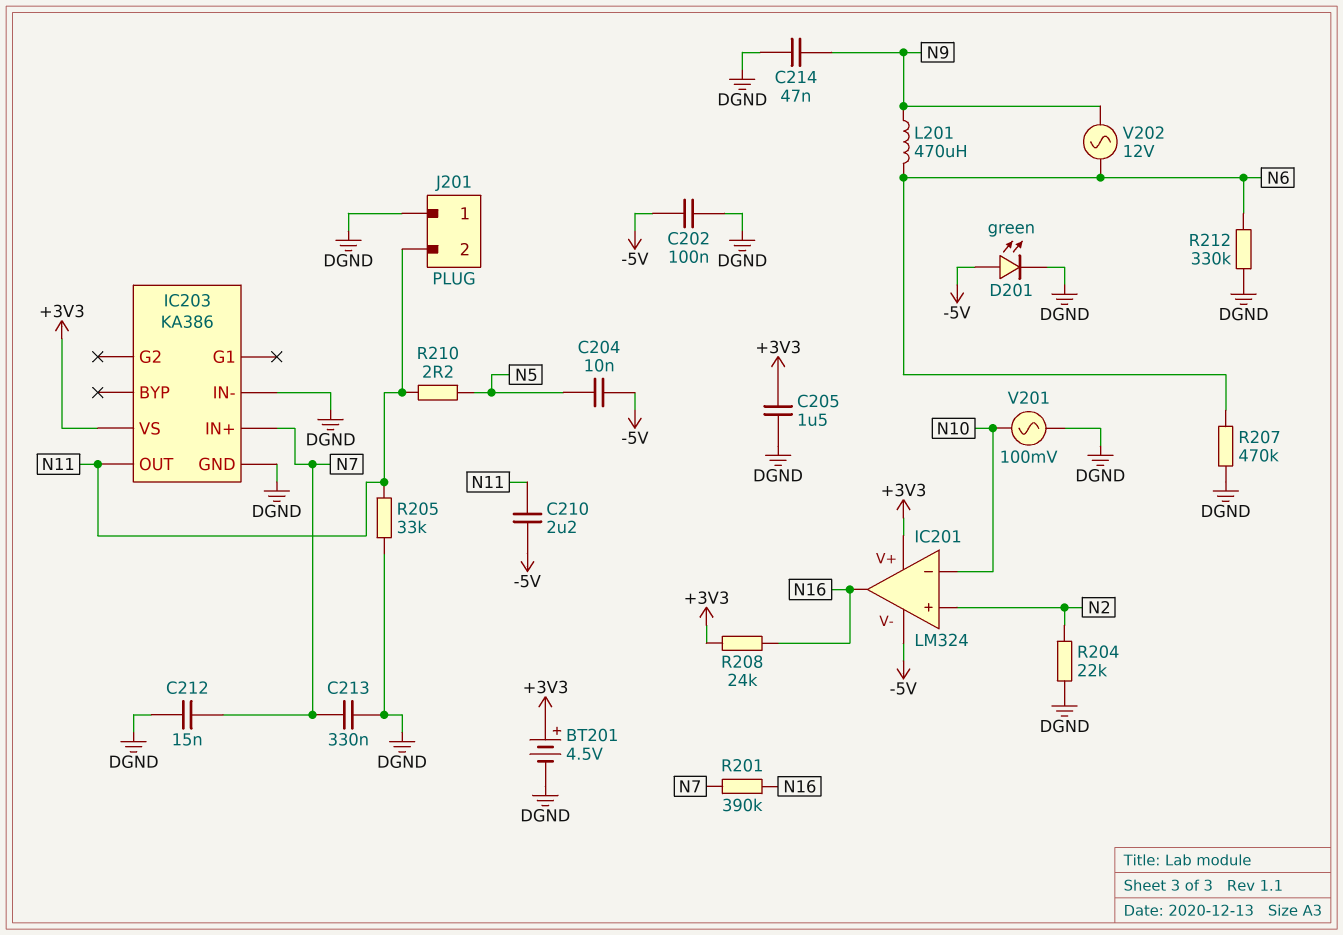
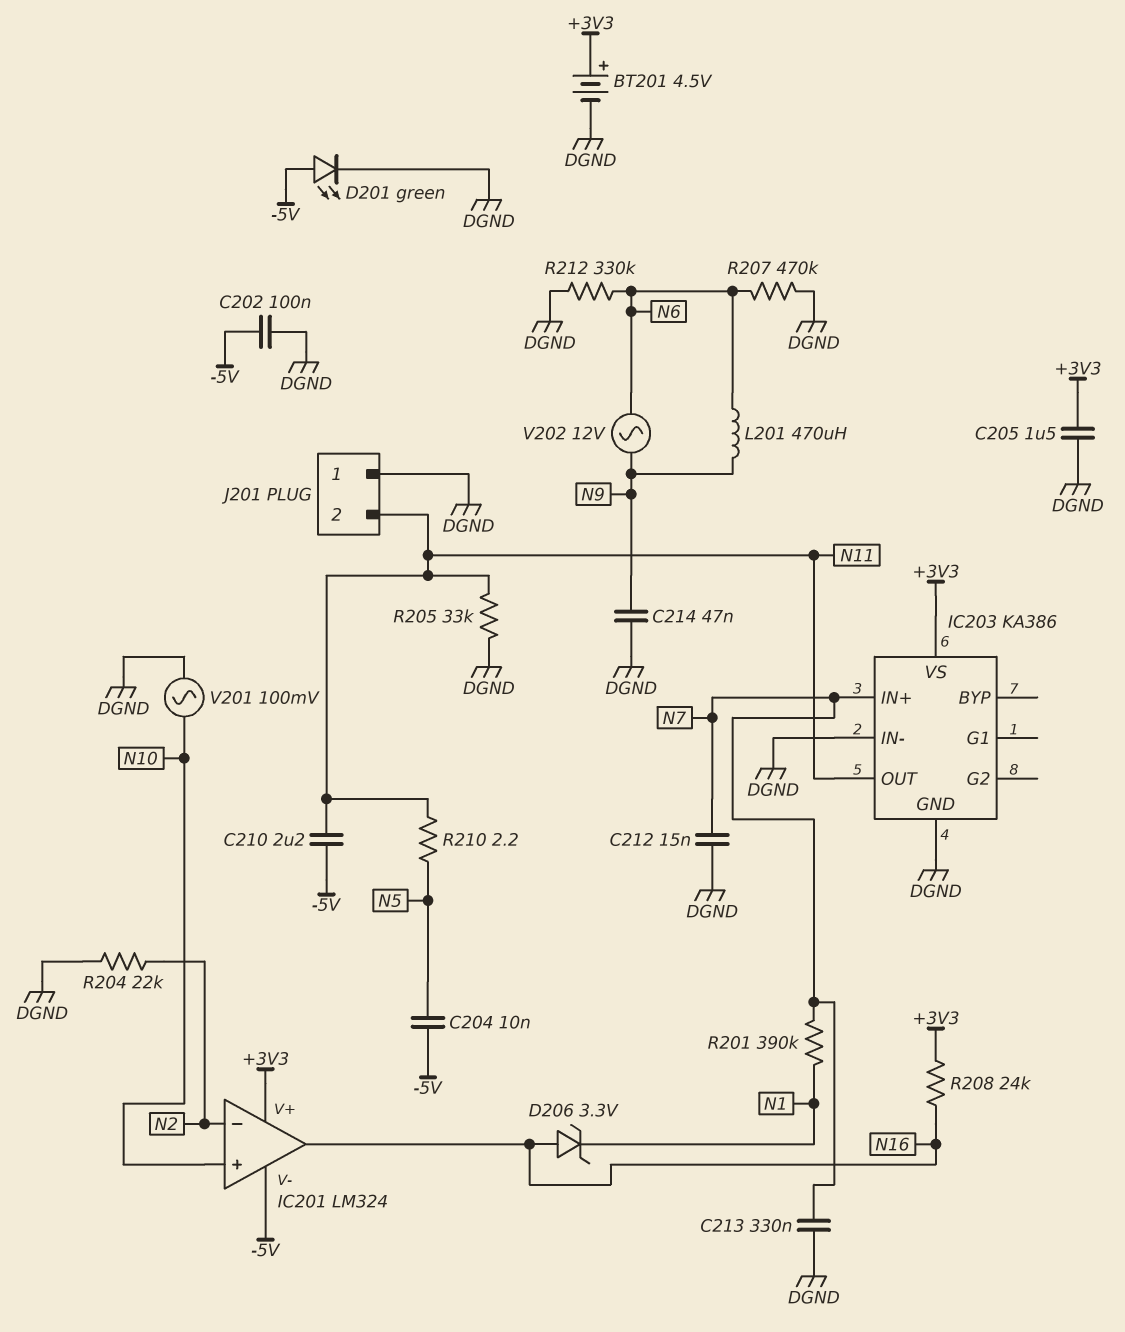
D206: none -> zener 3.3V (A N16, K N1)
IC201 pin in+: N2 -> N10
IC201 pin in-: N10 -> N2
R201: 390k (N7, N16) -> 390k (N1, N7)

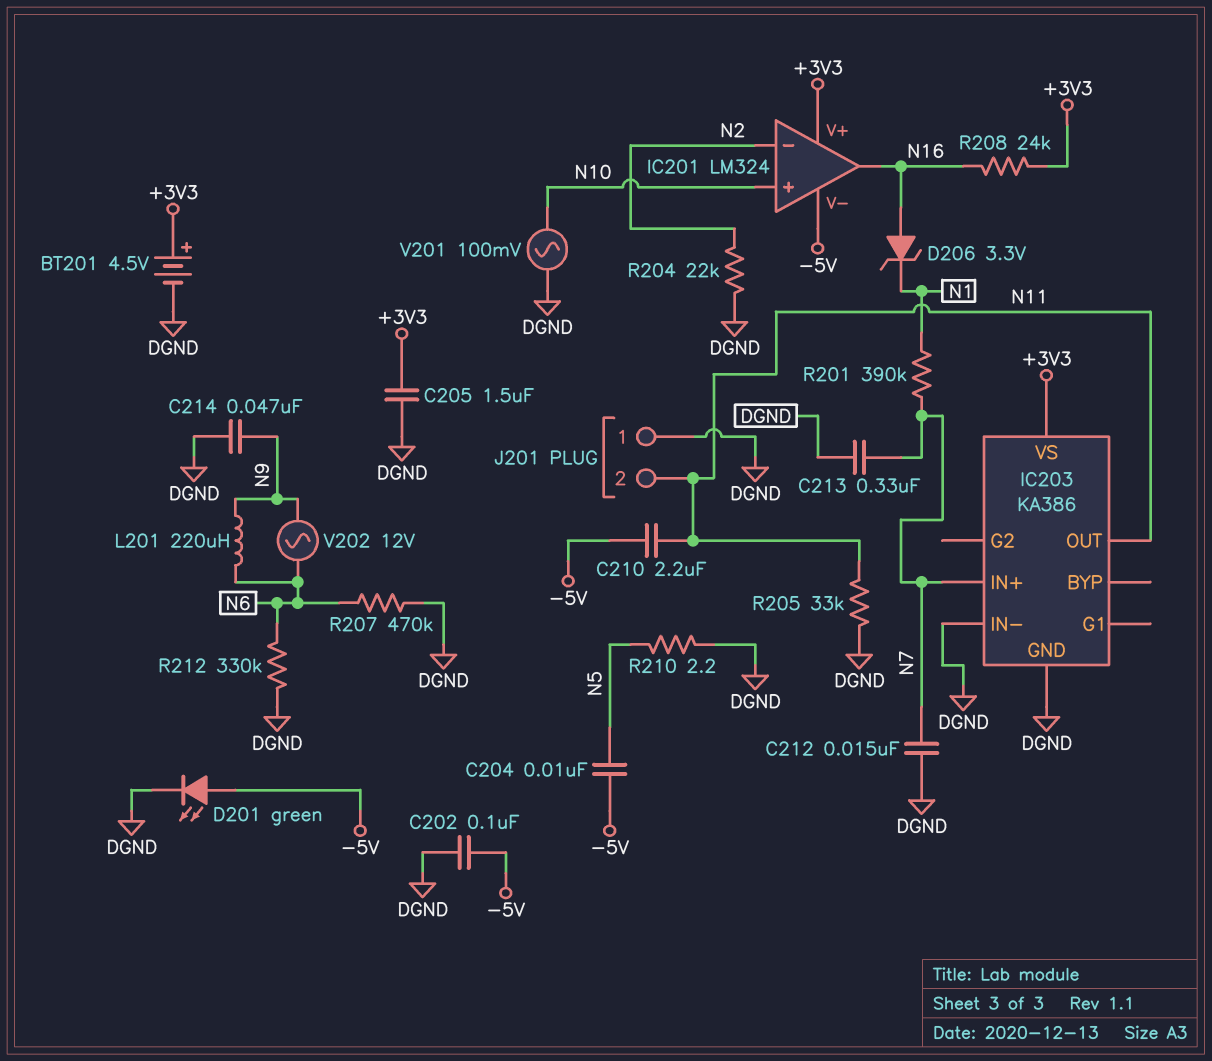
L201: 470uH (N6, N9) -> 220uH (N6, N9)
R210: 2.2 (N5, N11) -> 2.2 (DGND, N5)

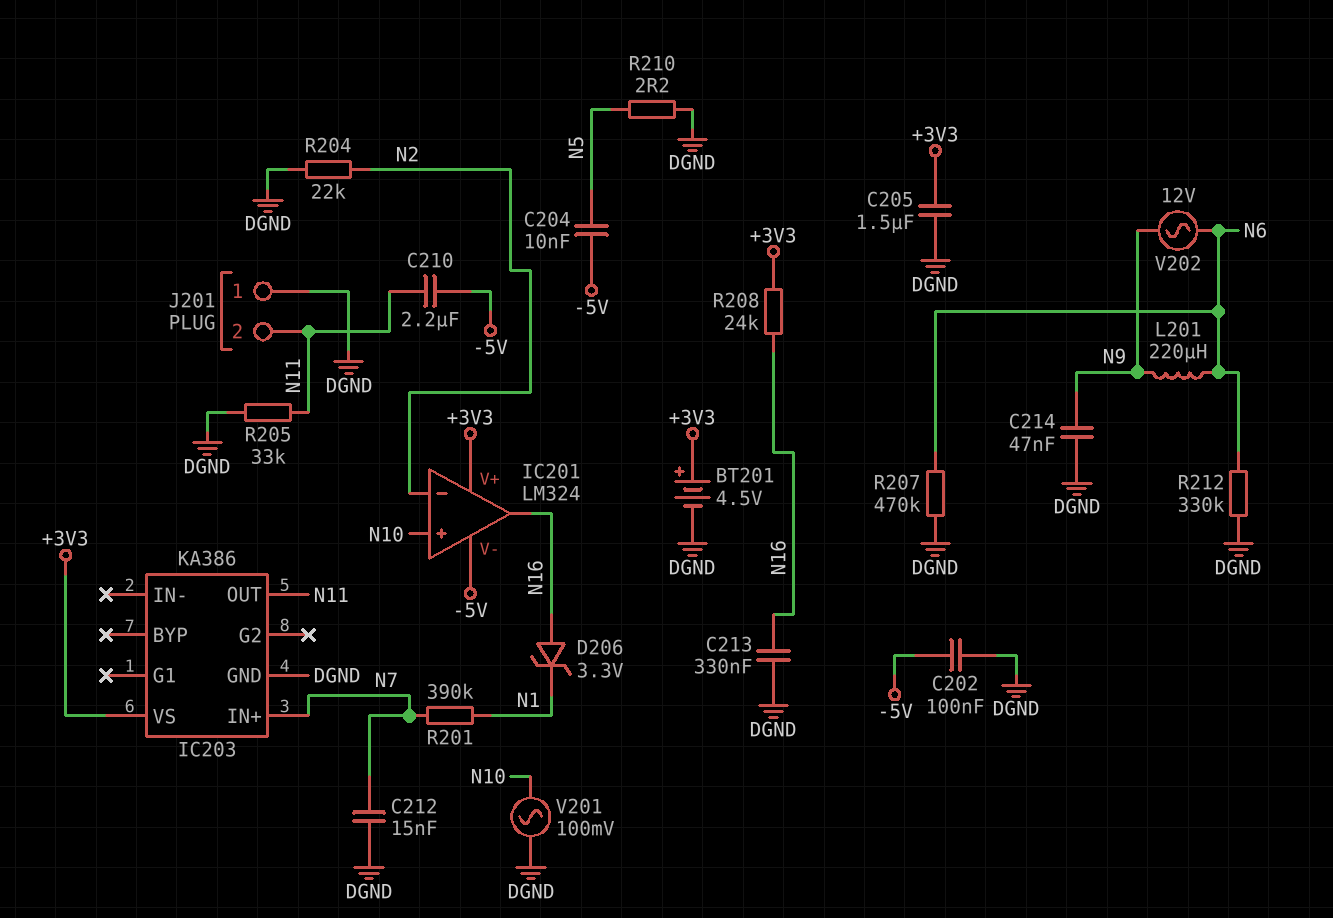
C213: 330nF (DGND, N7) -> 330nF (DGND, N16)
D201: LED green (A -5V, K DGND) -> none
IC203 pin IN-: DGND -> none

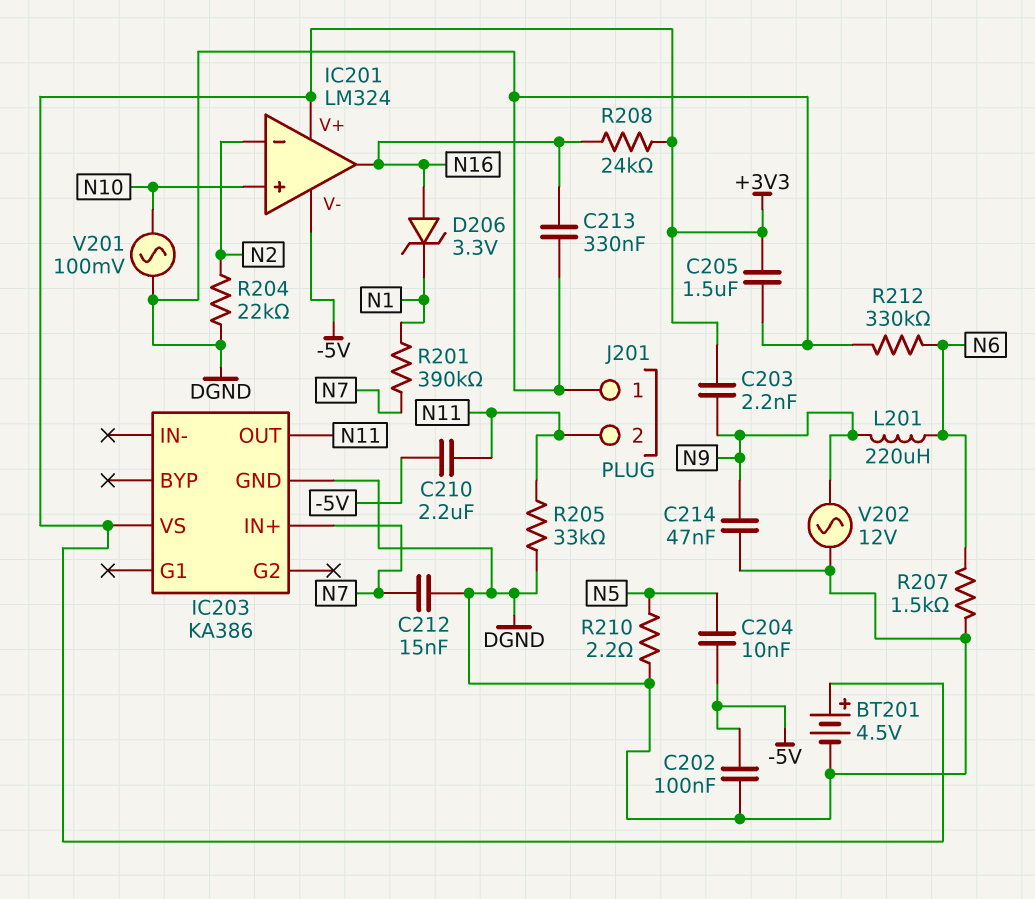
C203: none -> 2.2nF (+3V3, N9)
R207: 470k (DGND, N6) -> 1.5k (DGND, N6)
V202: AC 12V (N6, N9) -> AC 12V (DGND, N9)

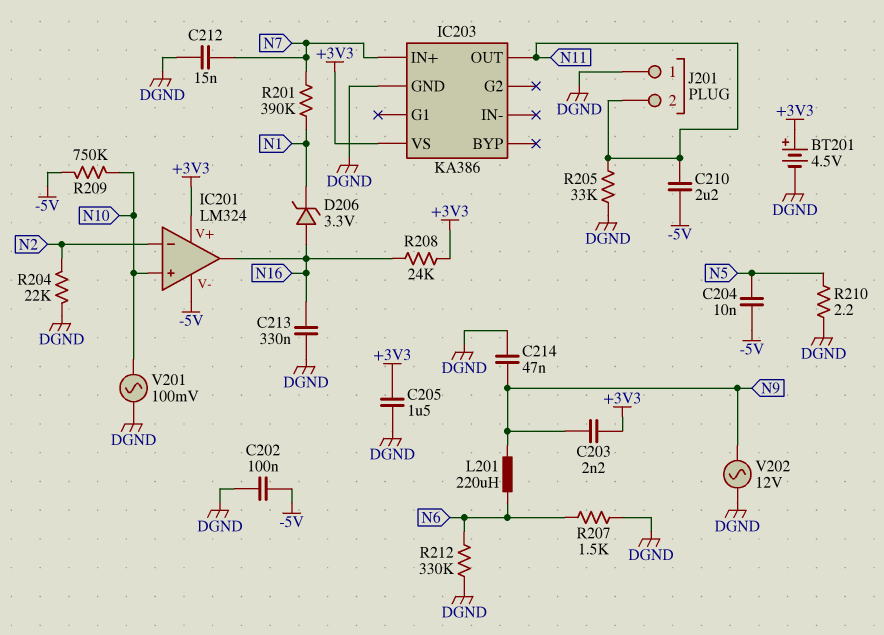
R209: none -> 750k (-5V, N10)

